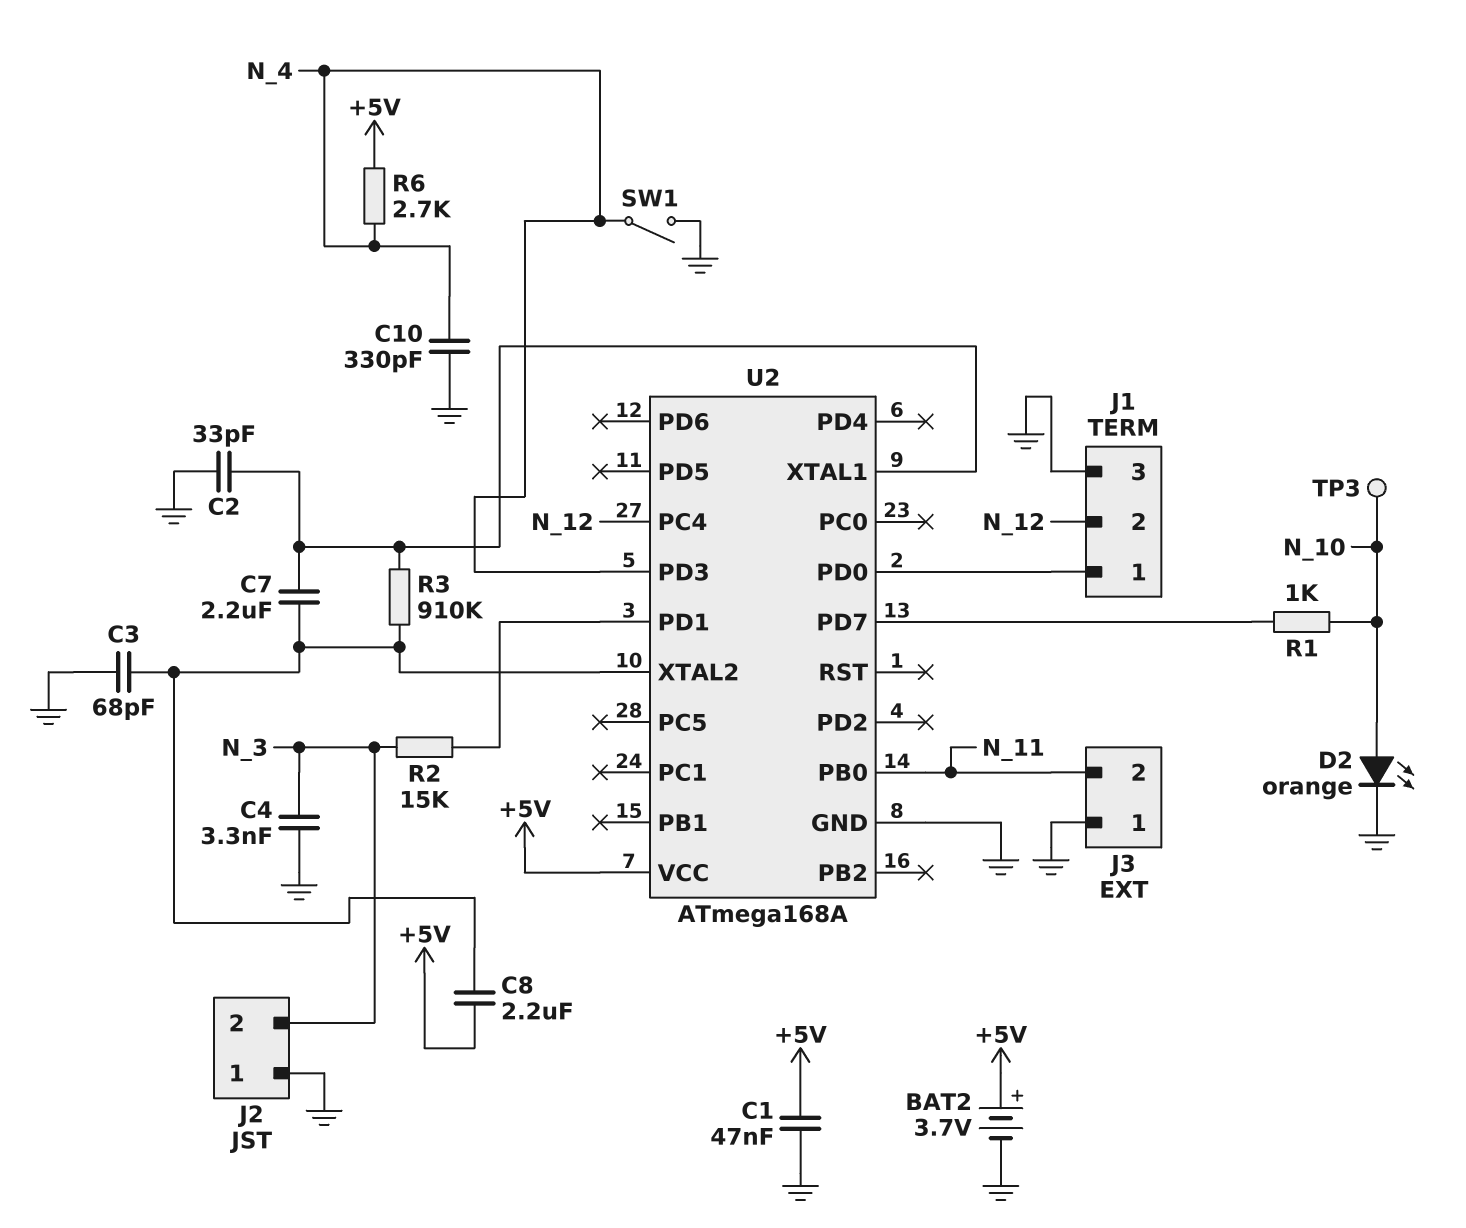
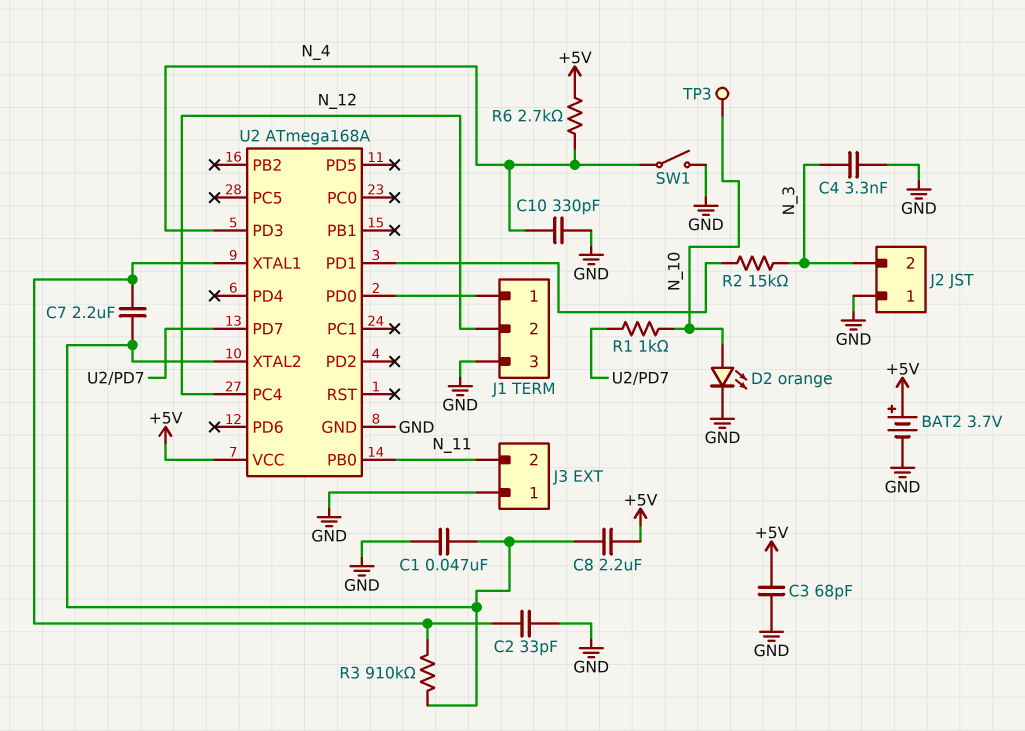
C1: 47nF (+5V, GND) -> 47nF (GND, U2/XTAL2)
C3: 68pF (GND, U2/XTAL2) -> 68pF (+5V, GND)

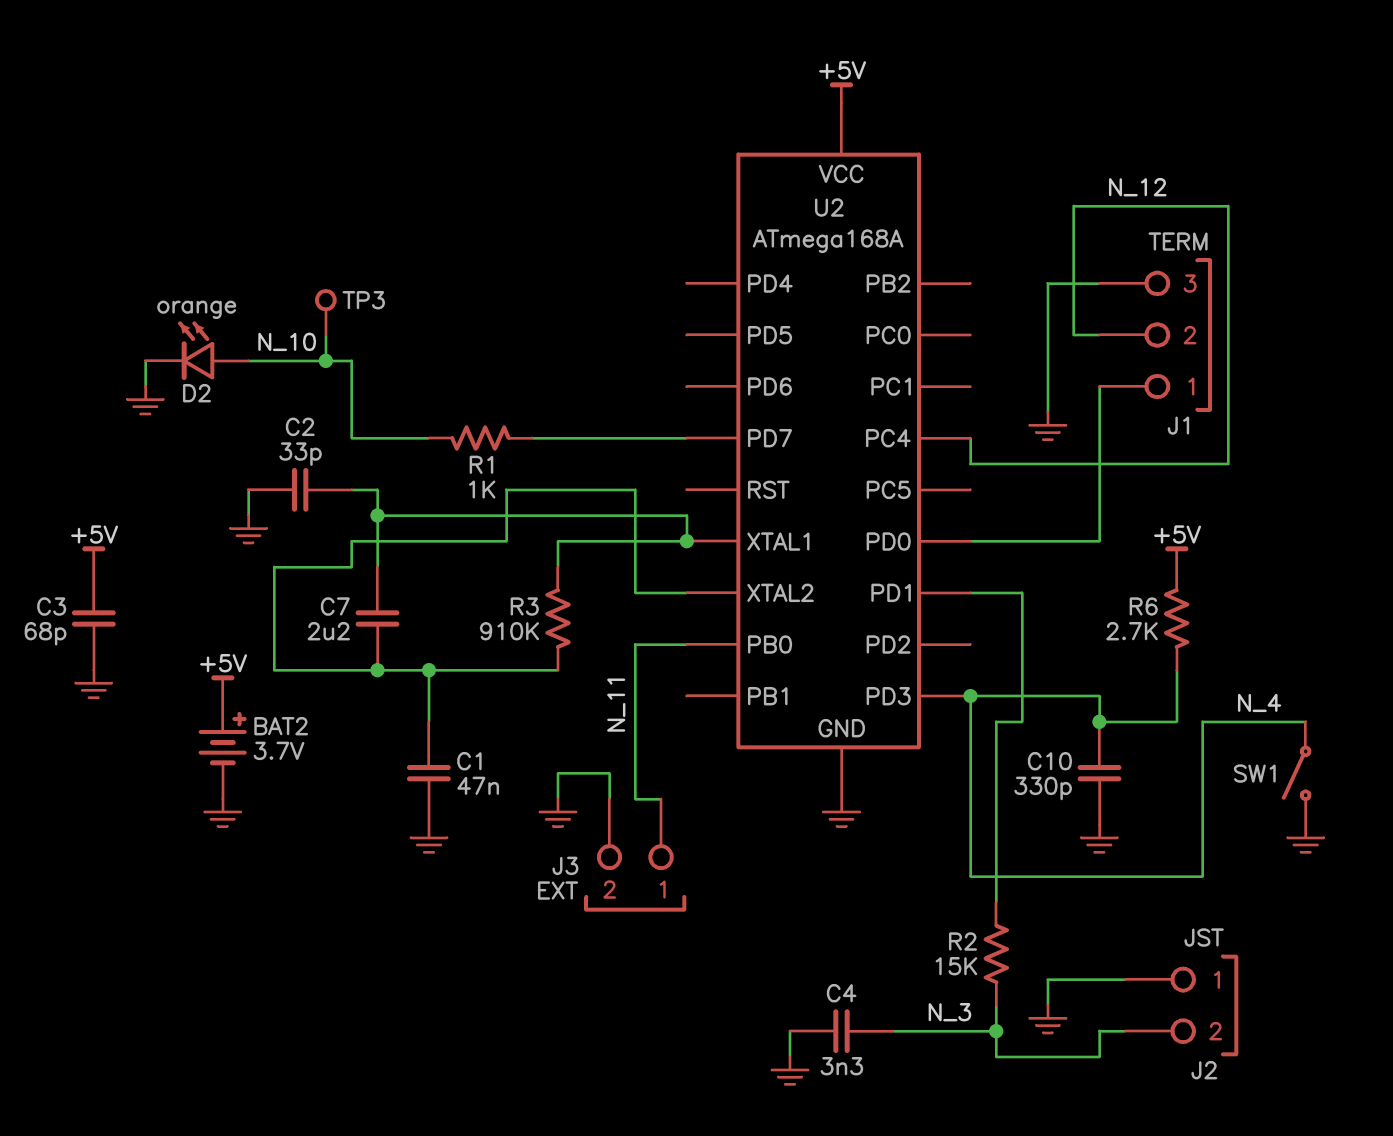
C8: 2.2uF (+5V, U2/XTAL2) -> none
J3 pin 1: GND -> N_11
J3 pin 2: N_11 -> GND

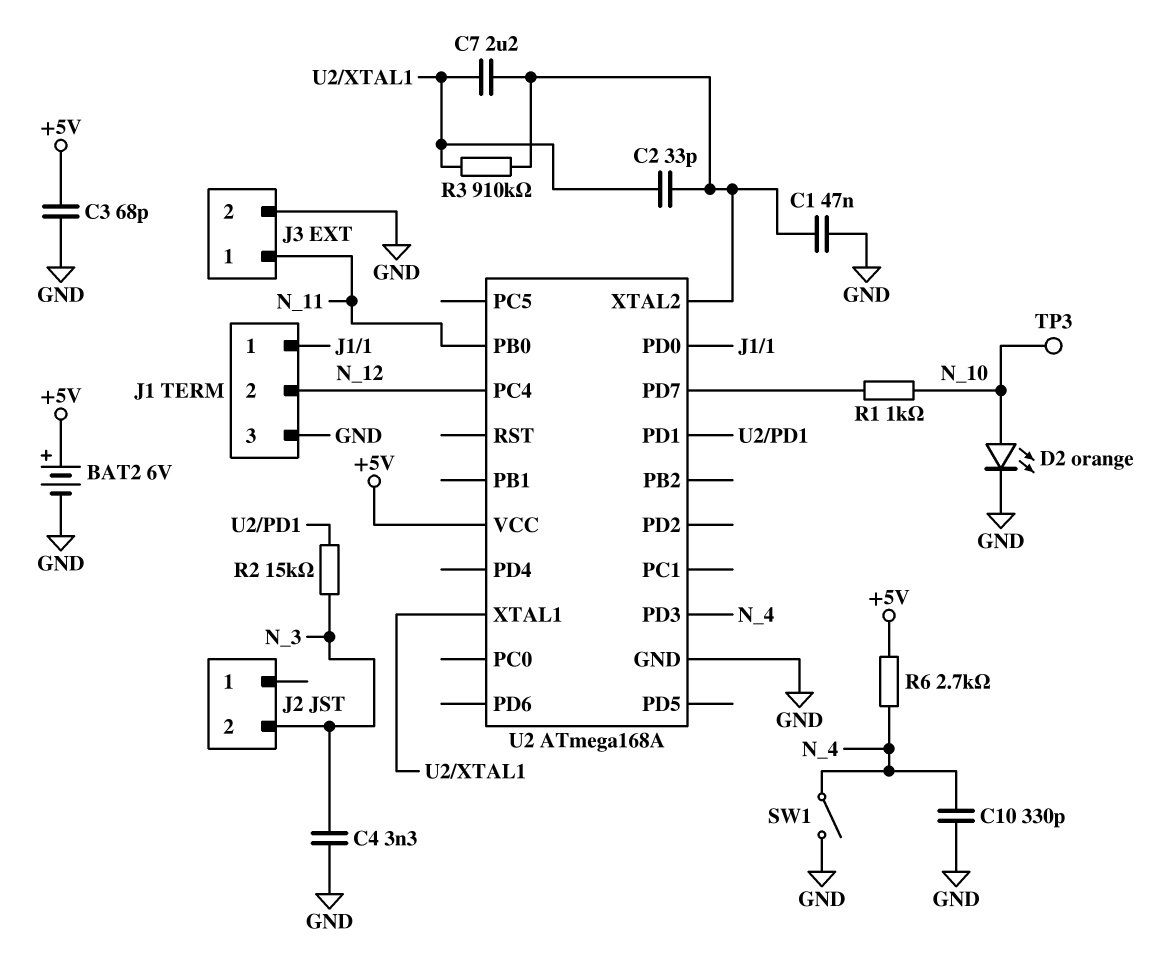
BAT2: 3.7V (plus +5V, minus GND) -> 6V (plus +5V, minus GND)
C2: 33pF (GND, U2/XTAL1) -> 33pF (U2/XTAL1, U2/XTAL2)
J2 pin 1: GND -> none

